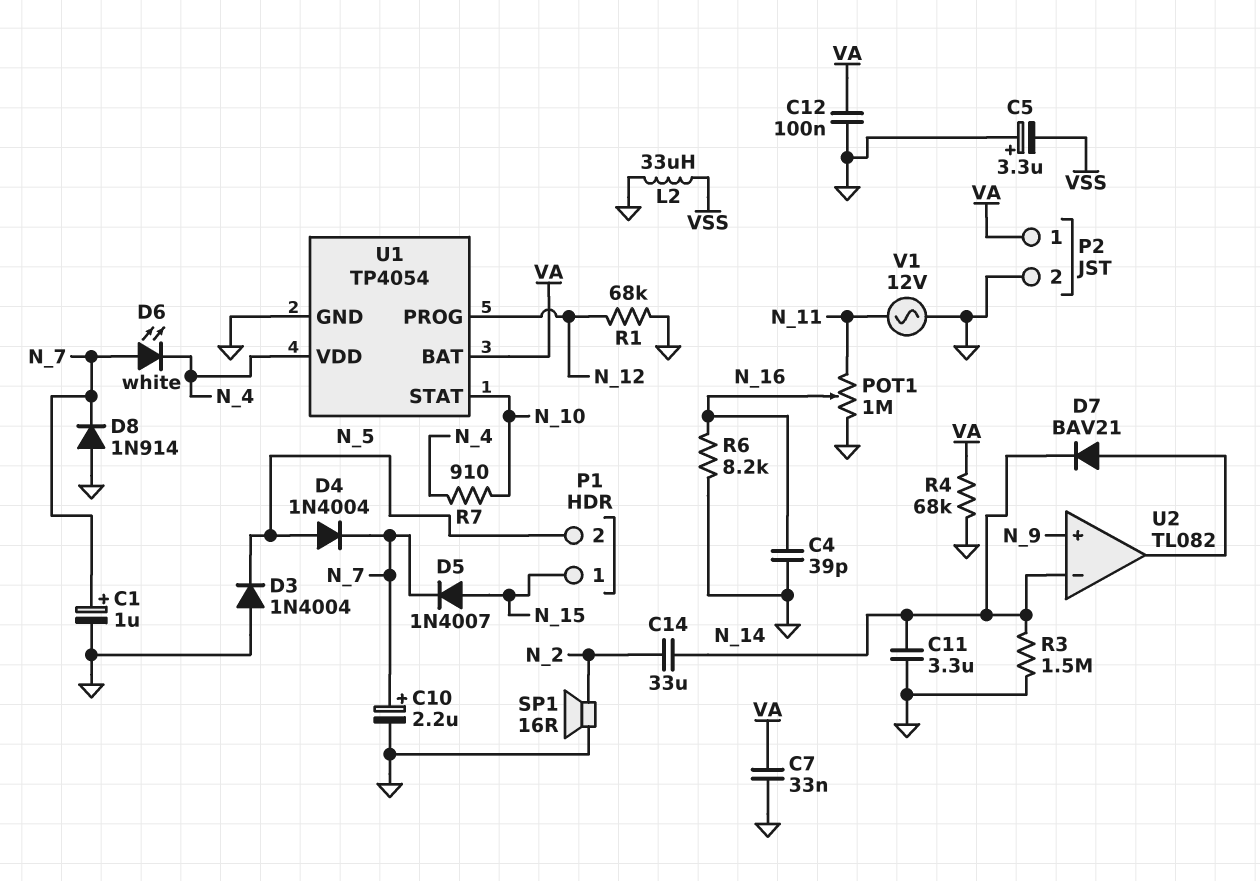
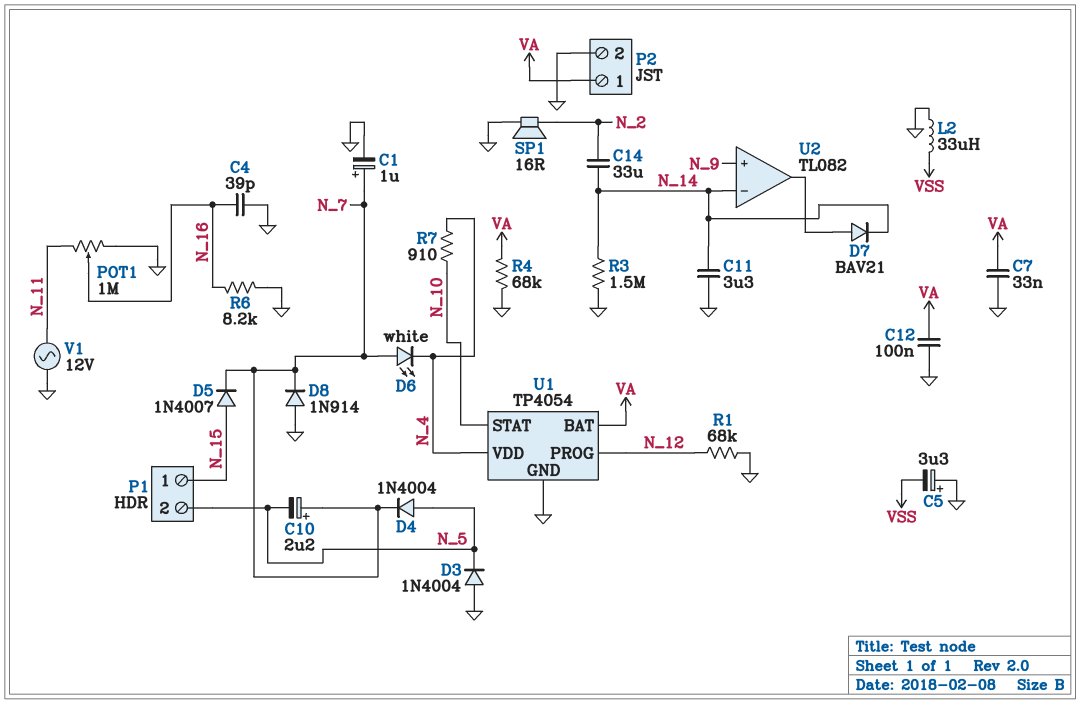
C10: 2.2uF (plus N_7, minus GND) -> 2.2uF (plus N_7, minus N_5)

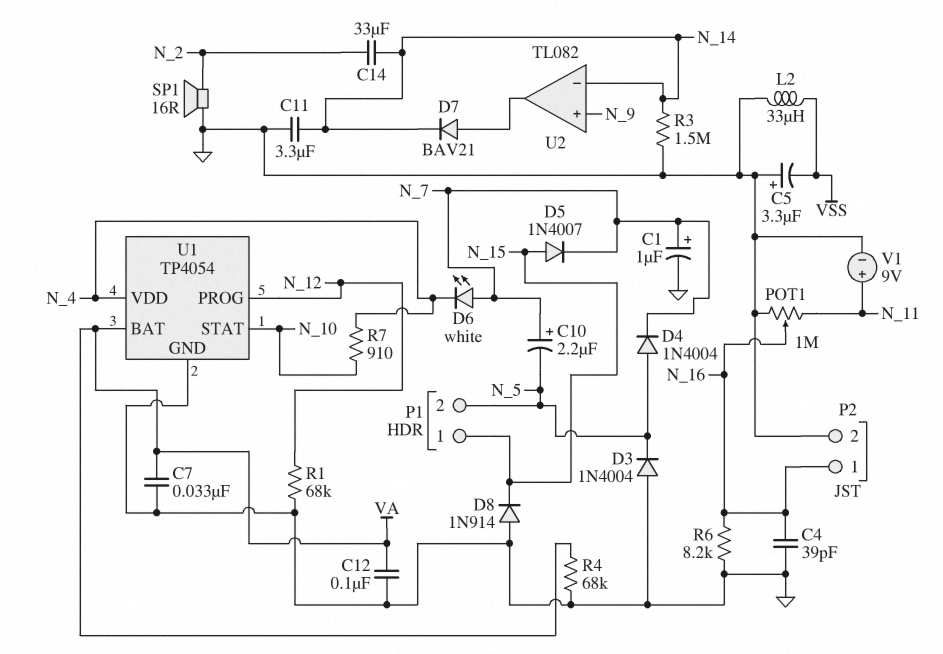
D8: diode 1N914 (A GND, K N_7) -> diode 1N914 (A GND, K N_15)
P2 pin 1: VA -> N_16
V1: AC 12V (GND, N_11) -> 9V (plus N_11, minus GND)

